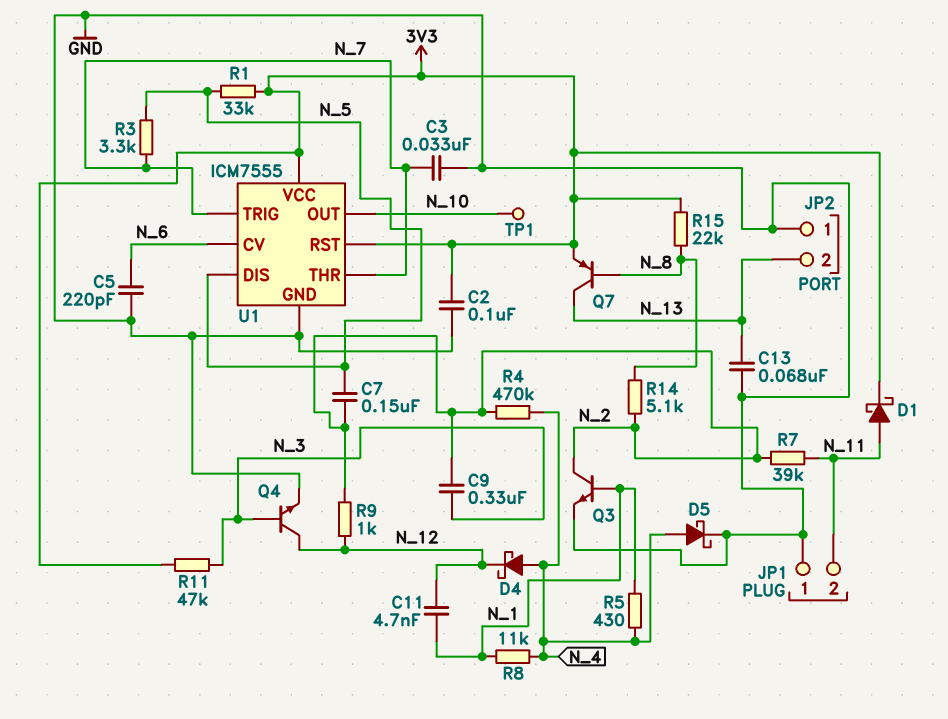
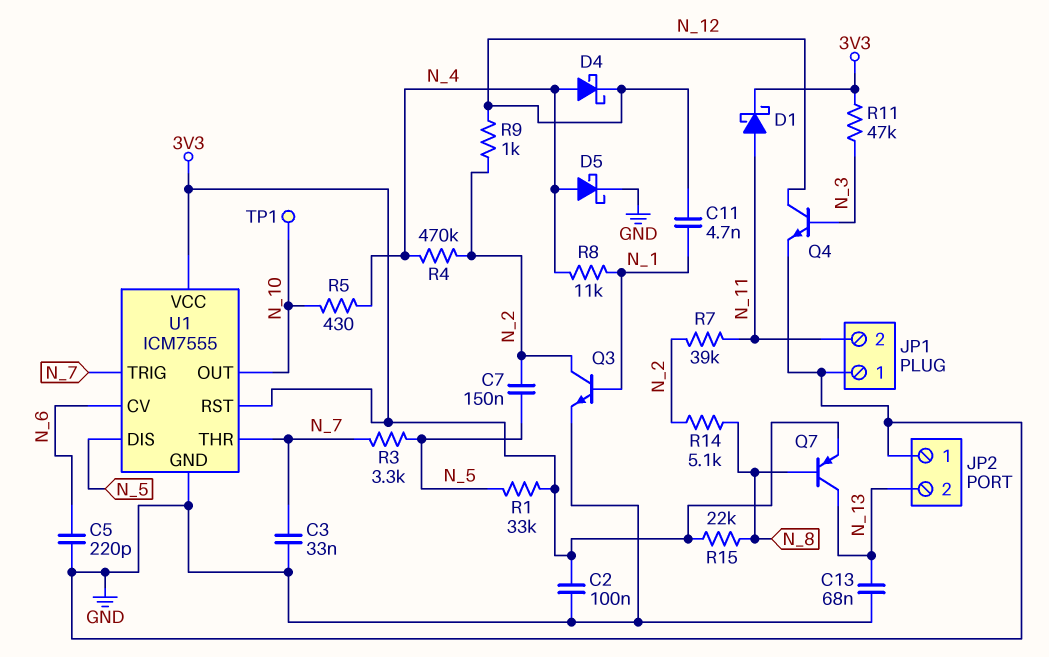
C9: 330nF (N_2, N_3) -> none
R5: 430 (N_1, N_4) -> 430 (N_4, N_10)

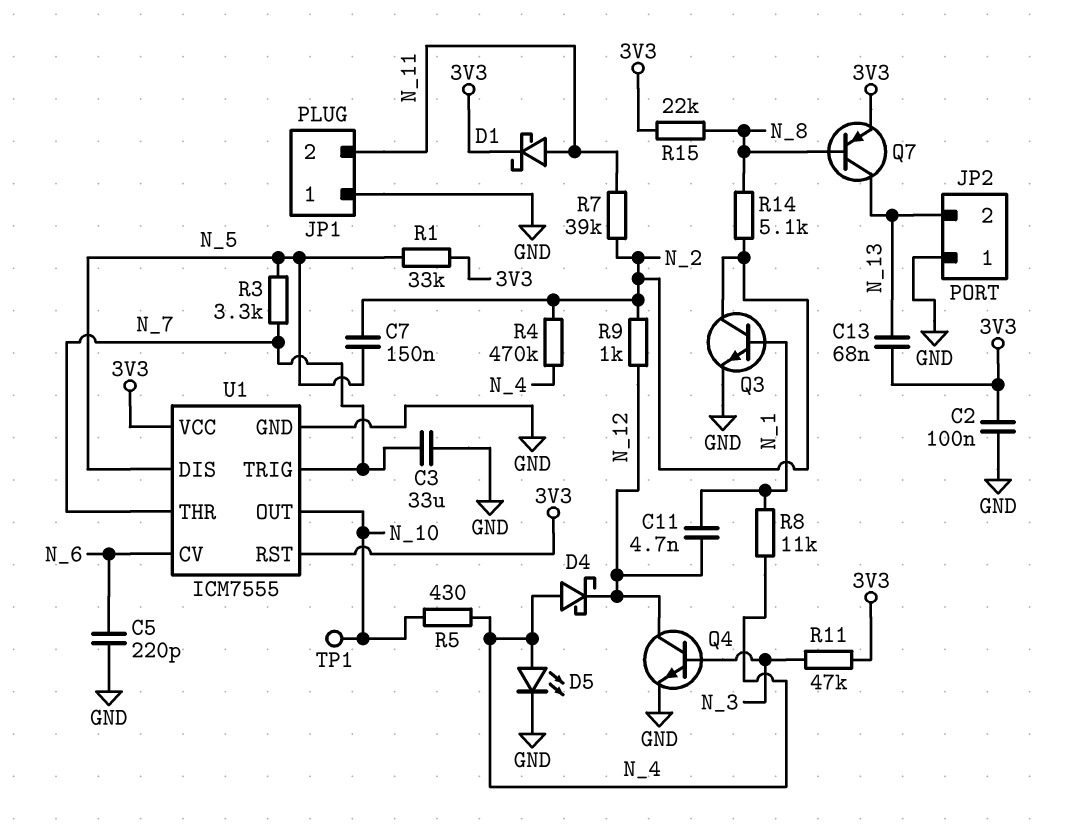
C3: 33nF (GND, N_7) -> 33uF (GND, N_7)
C13: 68nF (GND, N_13) -> 68nF (3V3, N_13)
D5: schottky (A N_4, K GND) -> LED (A N_4, K GND)

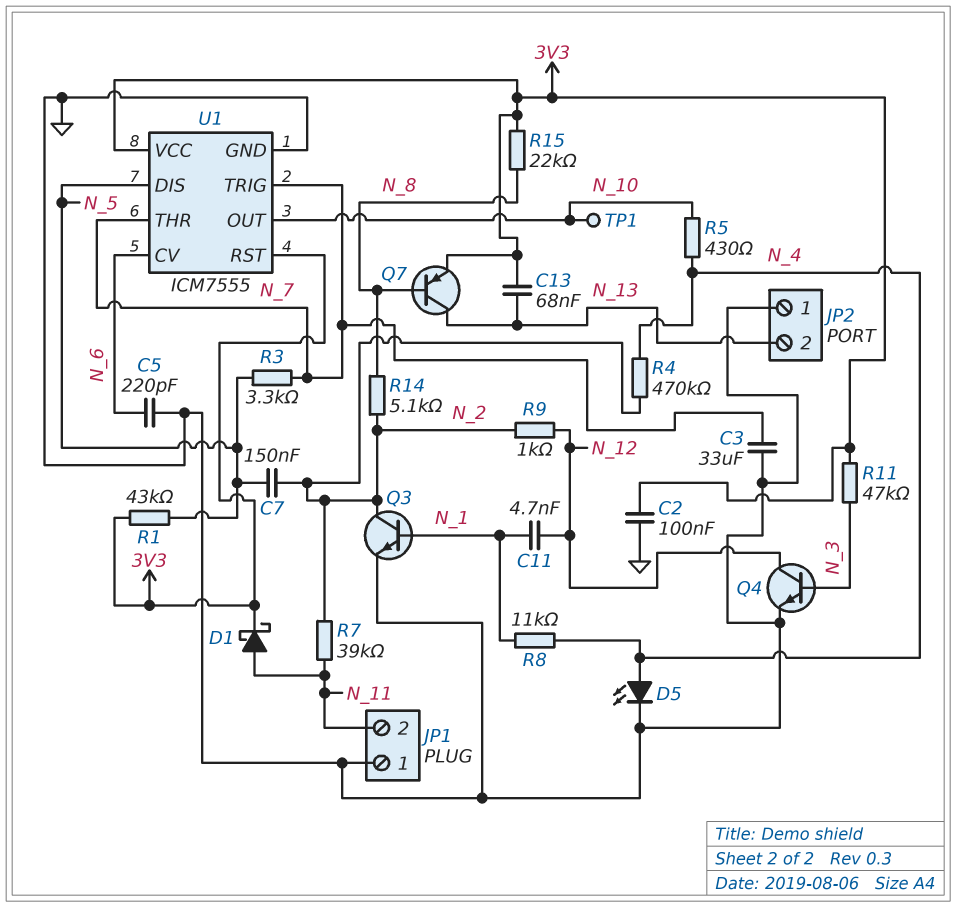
D4: schottky (A N_4, K N_12) -> none
R1: 33k (3V3, N_5) -> 43k (3V3, N_5)

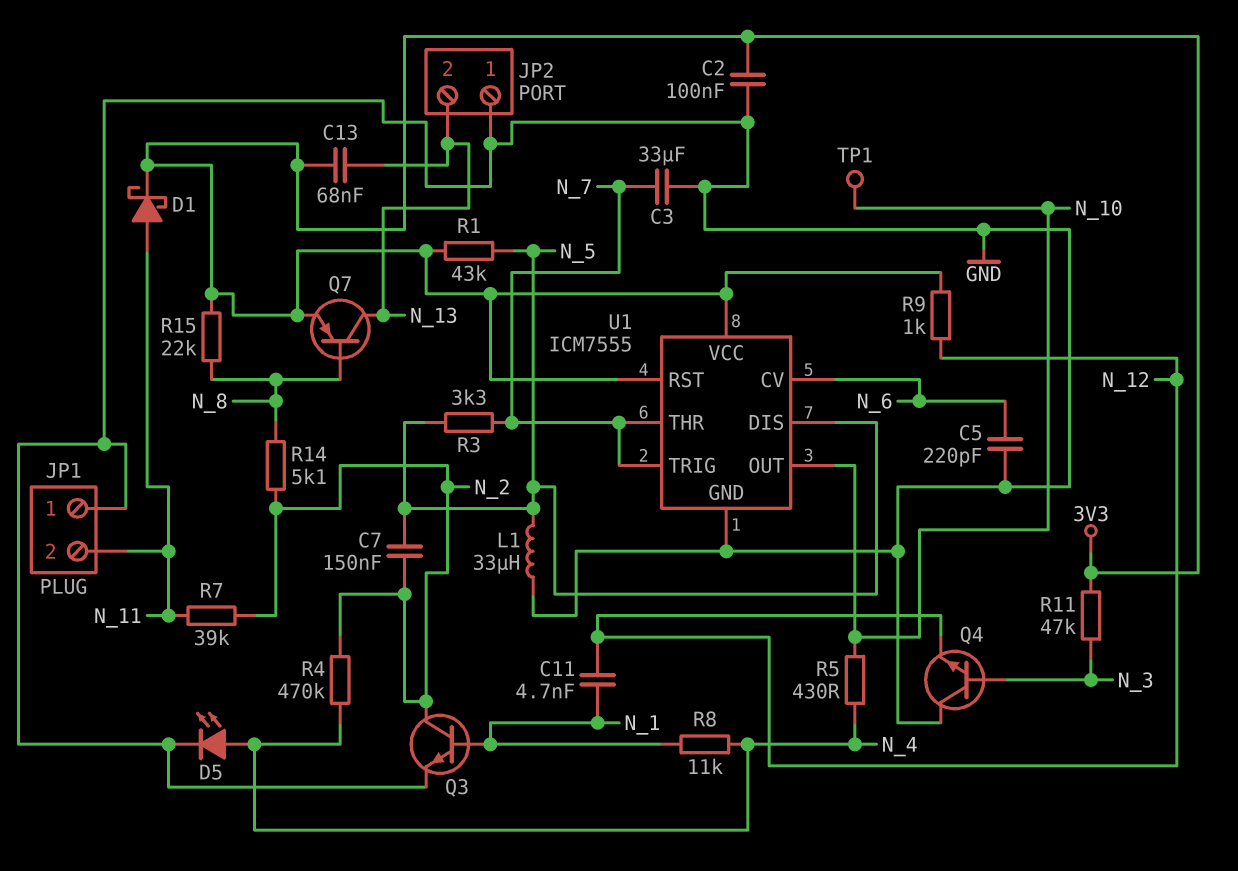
L1: none -> 33uH (GND, N_5)
Q4: NPN (B N_3, C N_12, E GND) -> NPN (B N_3, C GND, E N_12)
R9: 1k (N_2, N_12) -> 1k (3V3, N_12)

